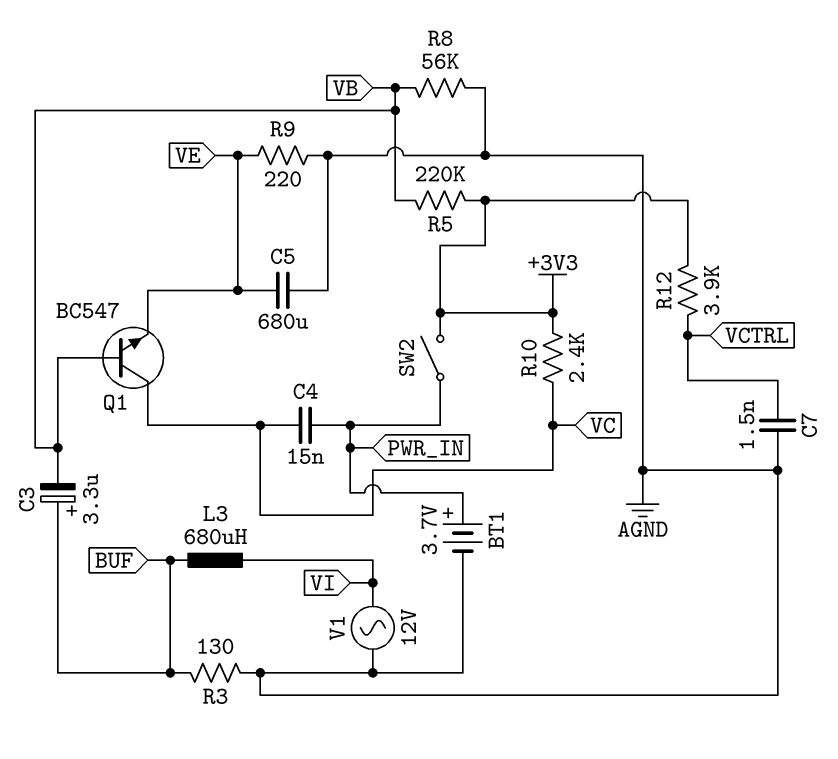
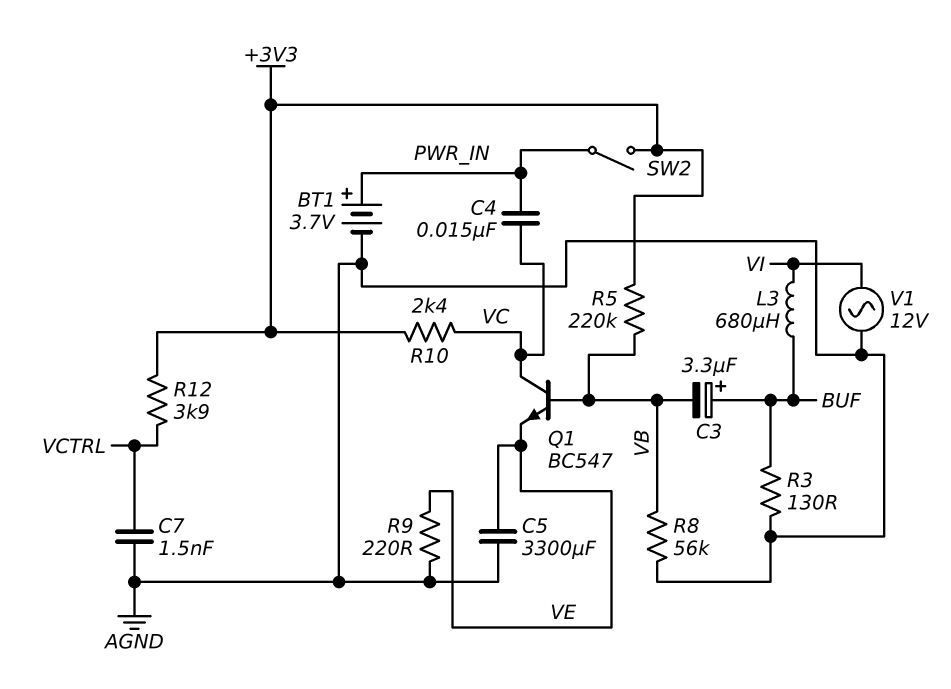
C5: 680uF (AGND, VE) -> 3300uF (AGND, VE)

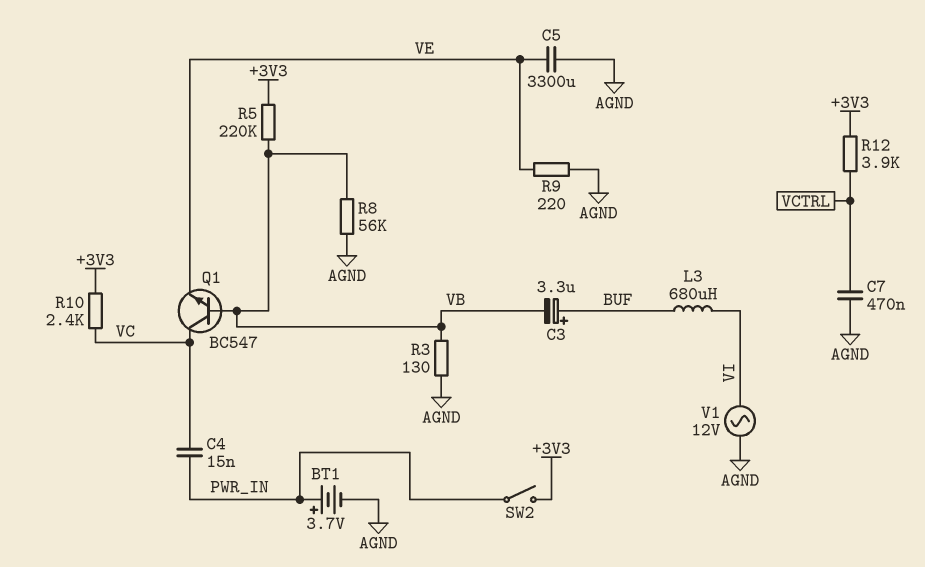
C7: 1.5nF (AGND, VCTRL) -> 470nF (AGND, VCTRL)
R3: 130 (AGND, BUF) -> 130 (AGND, VB)

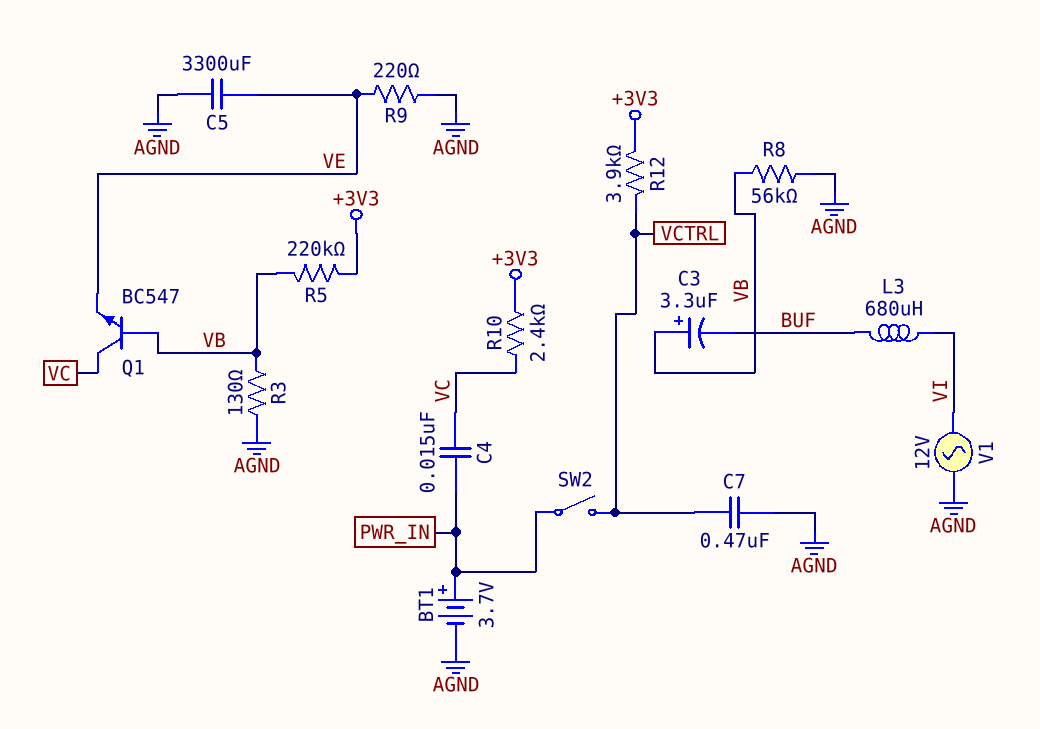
C3: 3.3uF (plus BUF, minus VB) -> 3.3uF (plus VB, minus BUF)
SW2: switch (+3V3, PWR_IN) -> switch (PWR_IN, VCTRL)

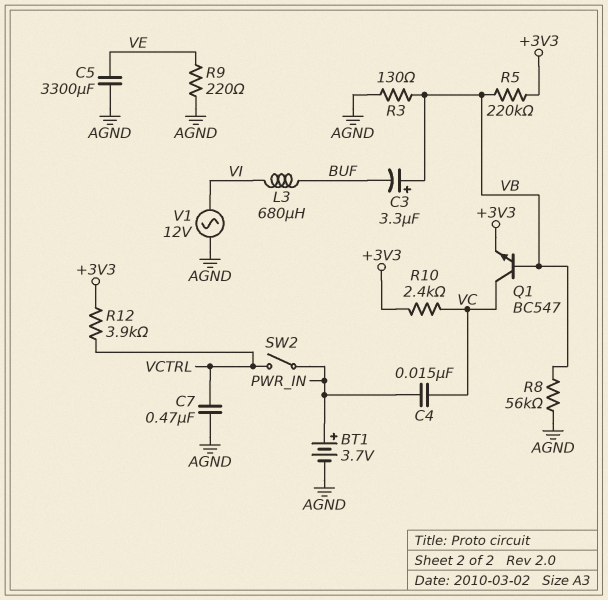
Q1: NPN BC547 (B VB, C VC, E VE) -> NPN BC547 (B VB, C VC, E +3V3)

